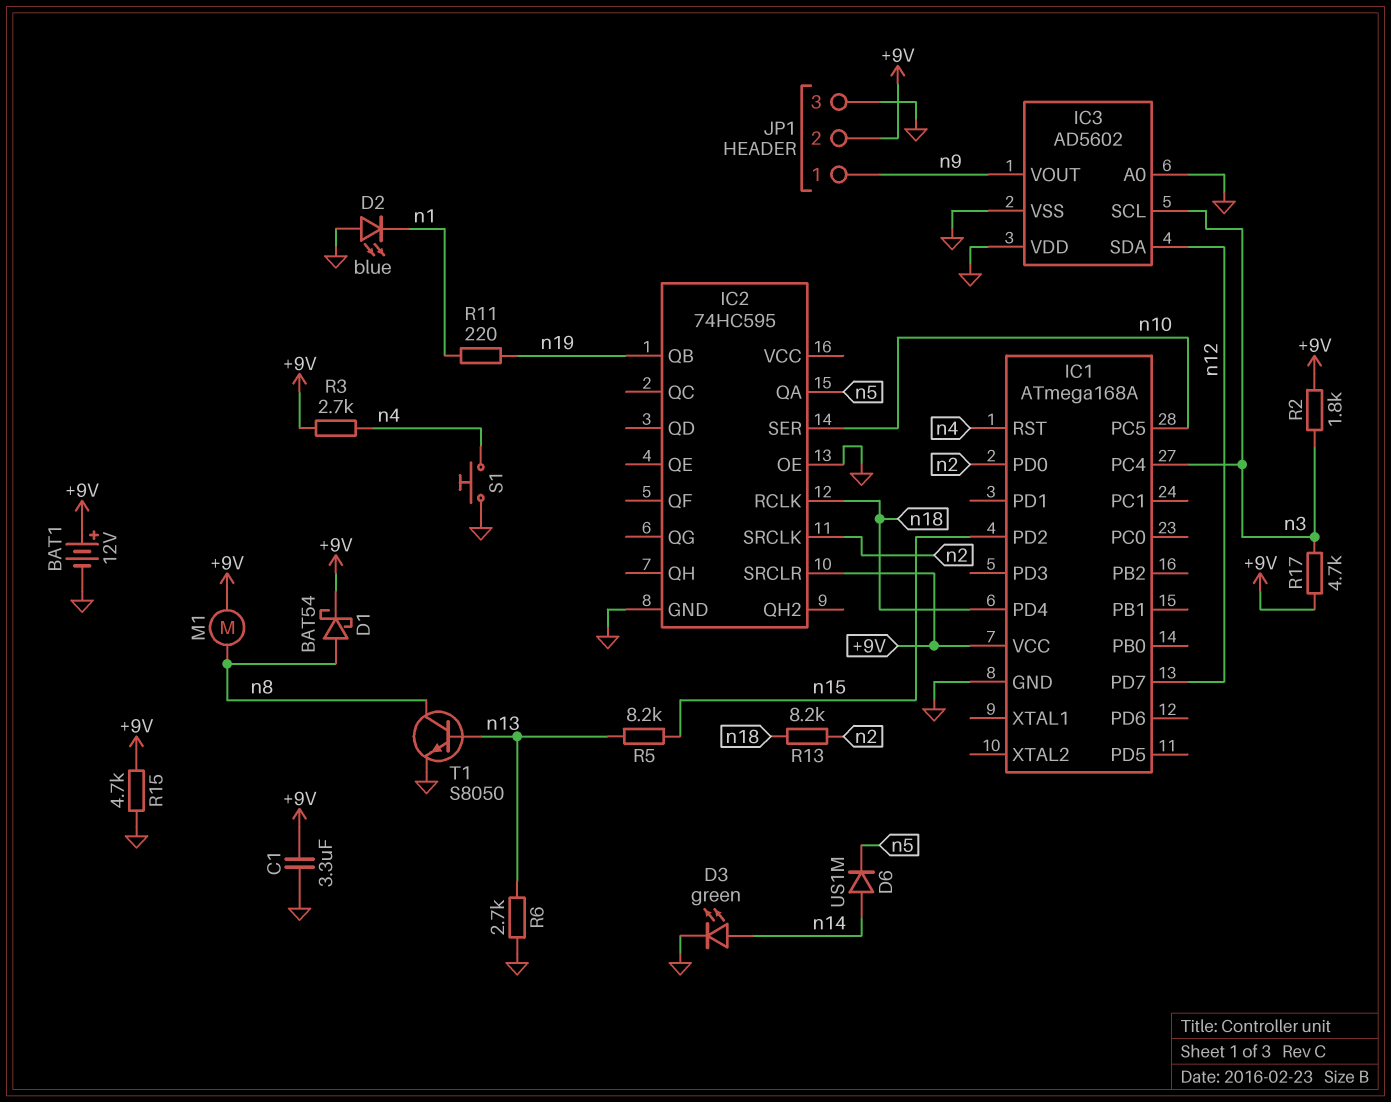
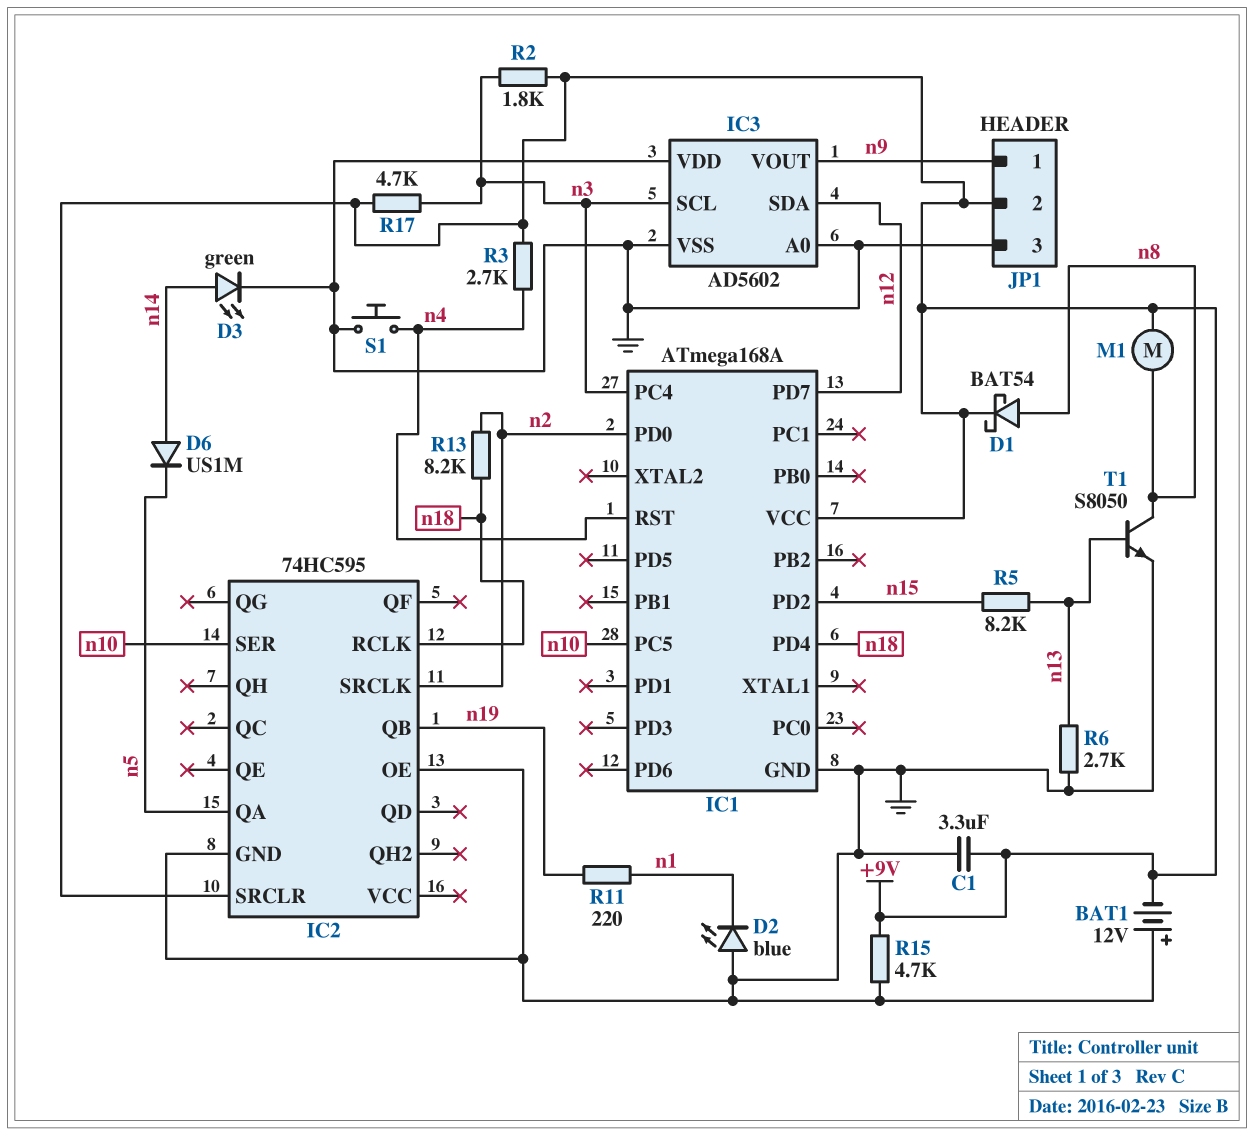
BAT1: 12V (plus +9V, minus GND) -> 12V (plus GND, minus +9V)

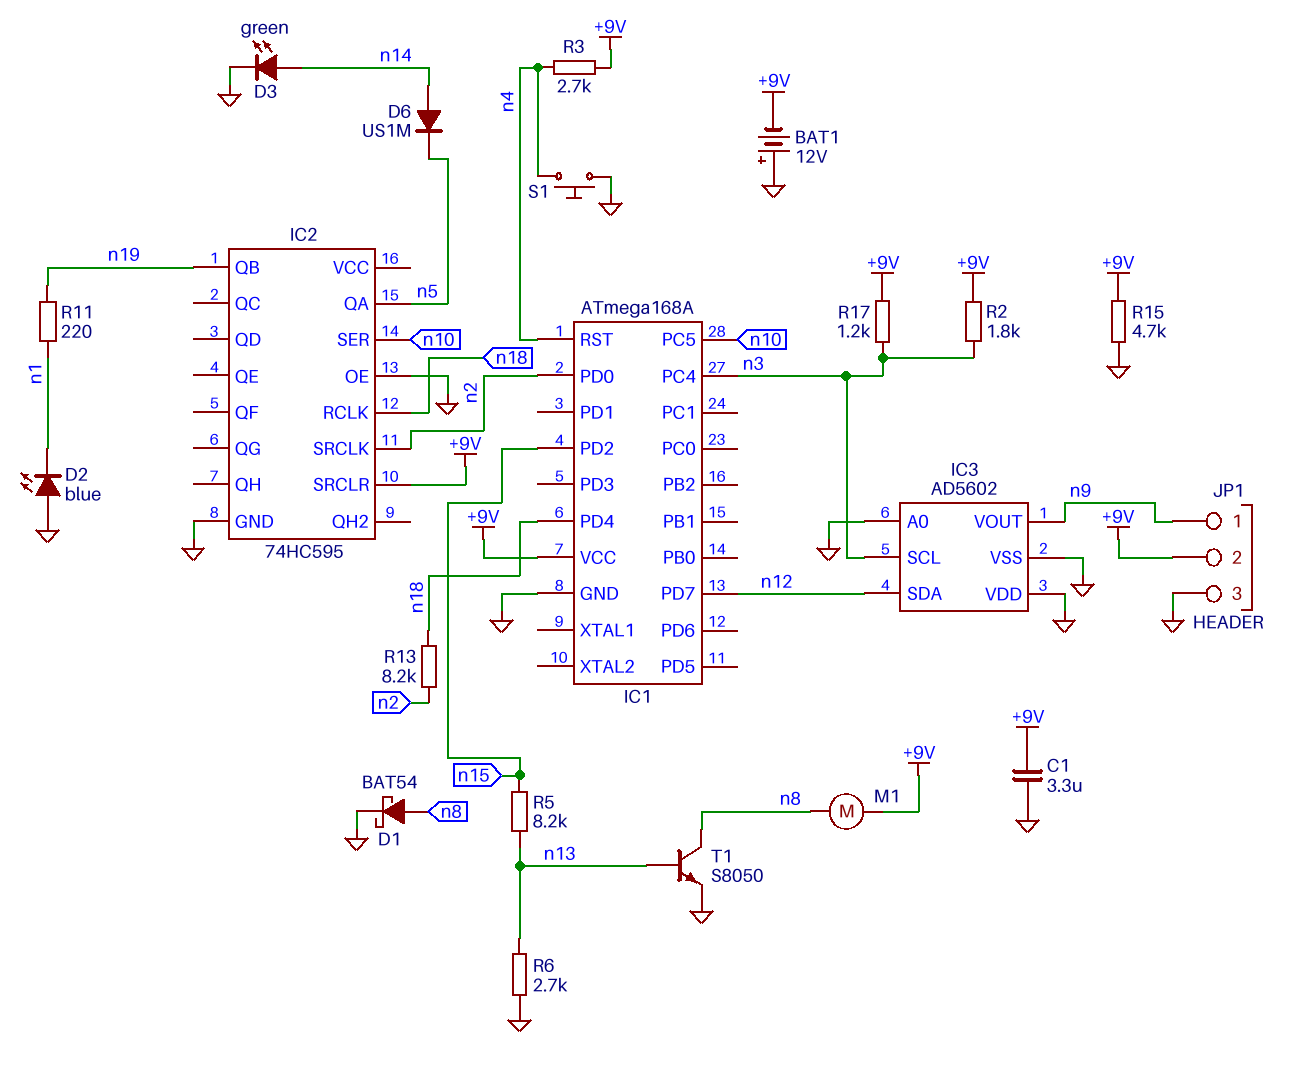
D1: schottky BAT54 (A n8, K +9V) -> schottky BAT54 (A n8, K GND)
R17: 4.7k (+9V, n3) -> 1.2k (+9V, n3)

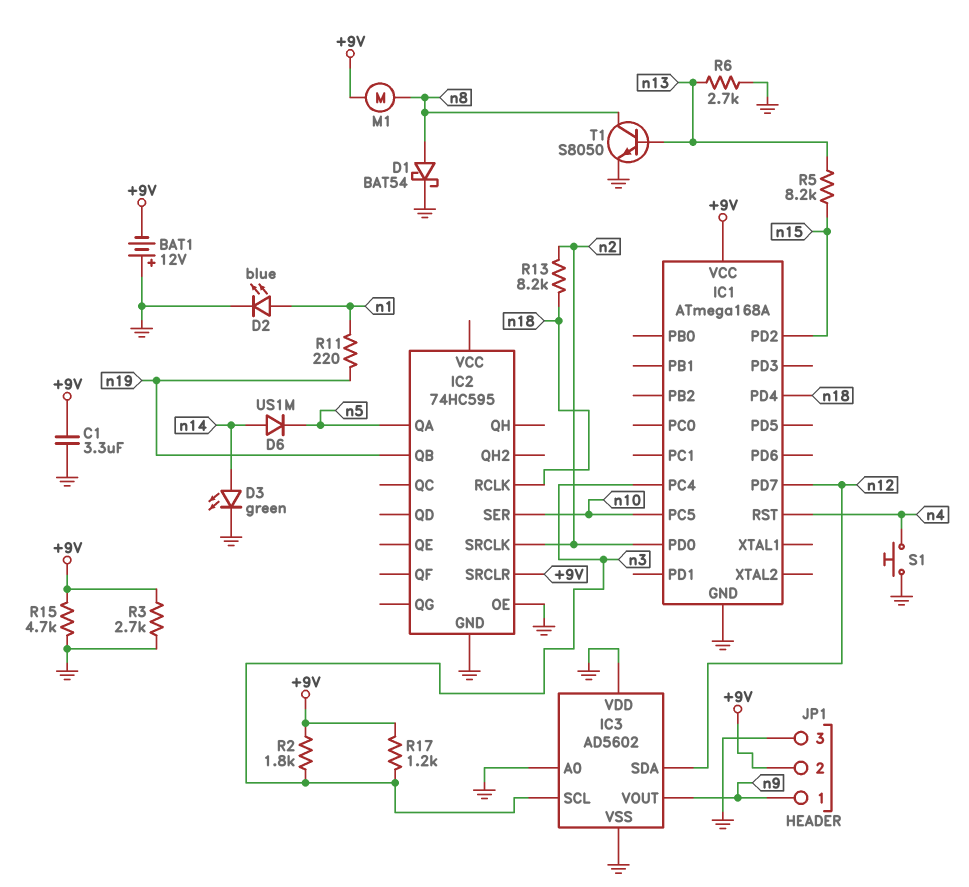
D2: LED blue (A GND, K n1) -> LED blue (A n1, K GND)
R3: 2.7k (+9V, n4) -> 2.7k (+9V, GND)

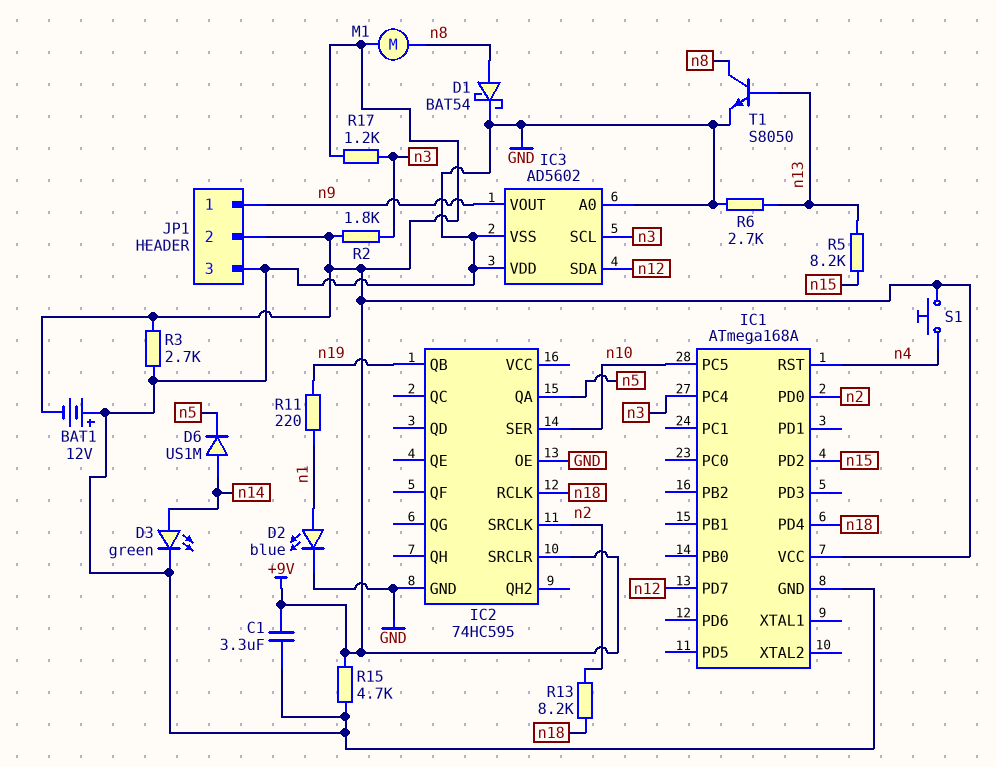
S1: button (GND, n4) -> button (+9V, n4)

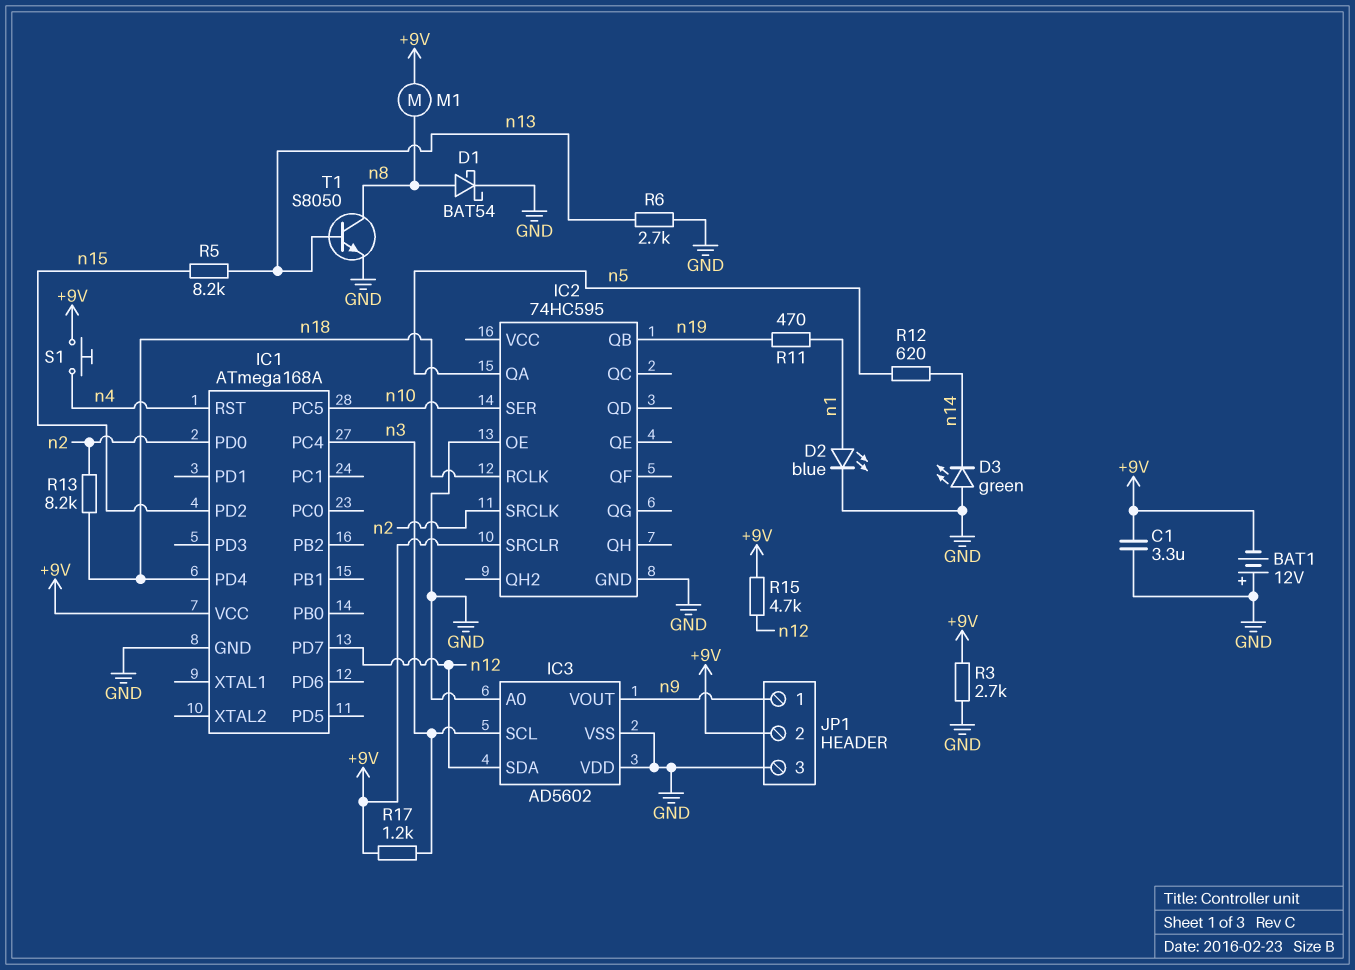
D3: LED green (A n14, K GND) -> LED green (A GND, K n14)
D6: diode US1M (A n14, K n5) -> none
R2: 1.8k (+9V, n3) -> none
R11: 220 (n1, n19) -> 470 (n1, n19)
R12: none -> 620 (n5, n14)
R15: 4.7k (+9V, GND) -> 4.7k (+9V, n12)

